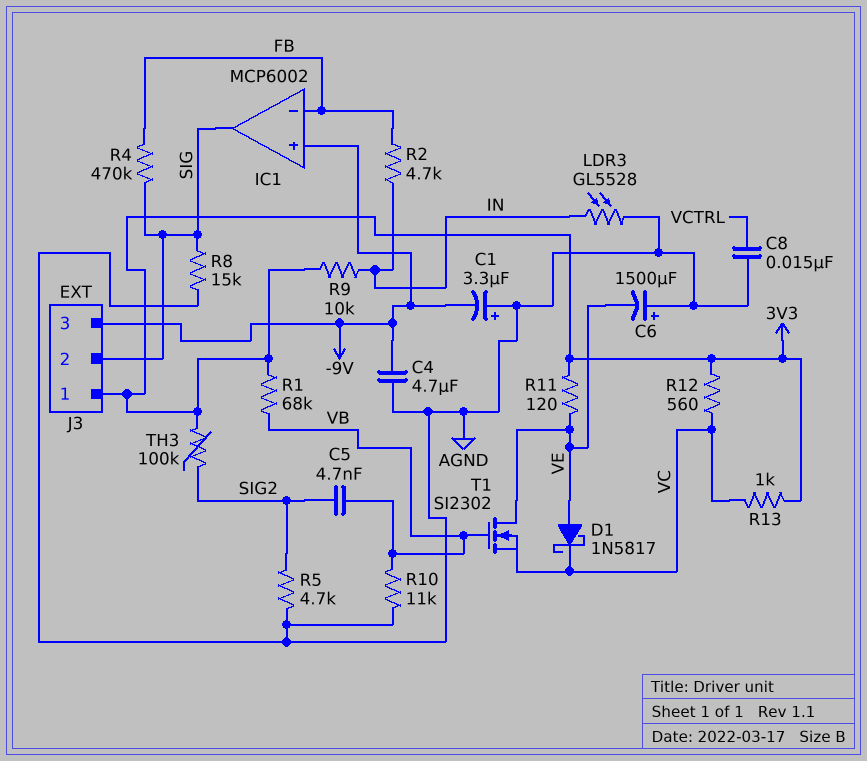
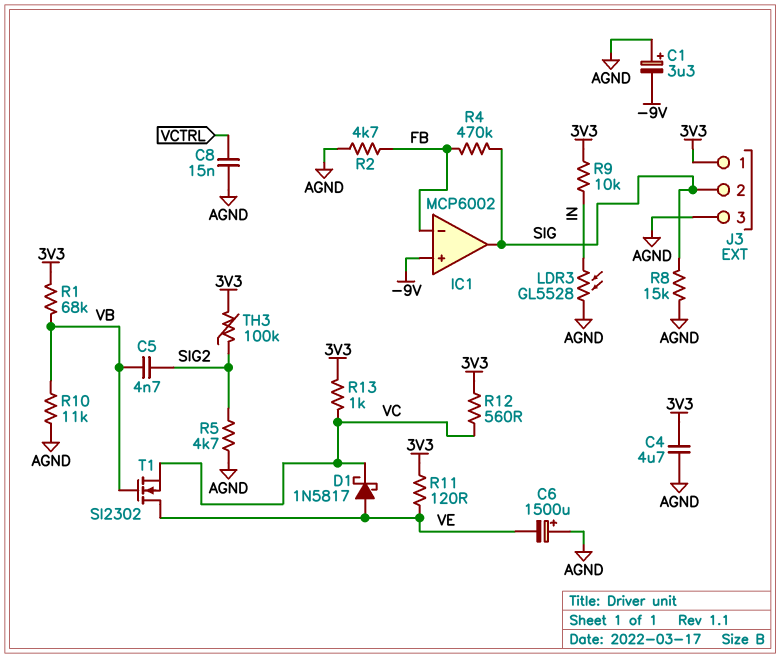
C4: 4.7uF (-9V, AGND) -> 4.7uF (3V3, AGND)
J3 pin 3: -9V -> AGND
R2: 4.7k (FB, IN) -> 4.7k (AGND, FB)

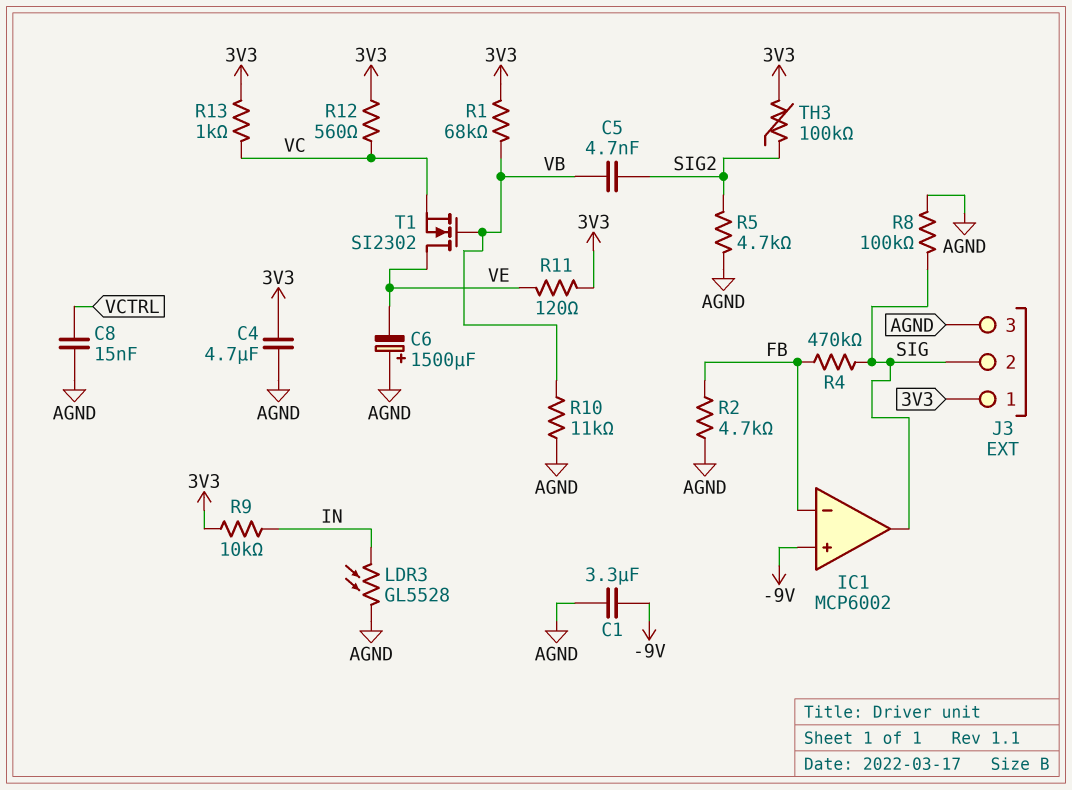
C1: 3.3uF (plus AGND, minus -9V) -> 3.3uF (-9V, AGND)
D1: schottky 1N5817 (A VE, K VC) -> none
R8: 15k (AGND, SIG) -> 100k (AGND, SIG)

